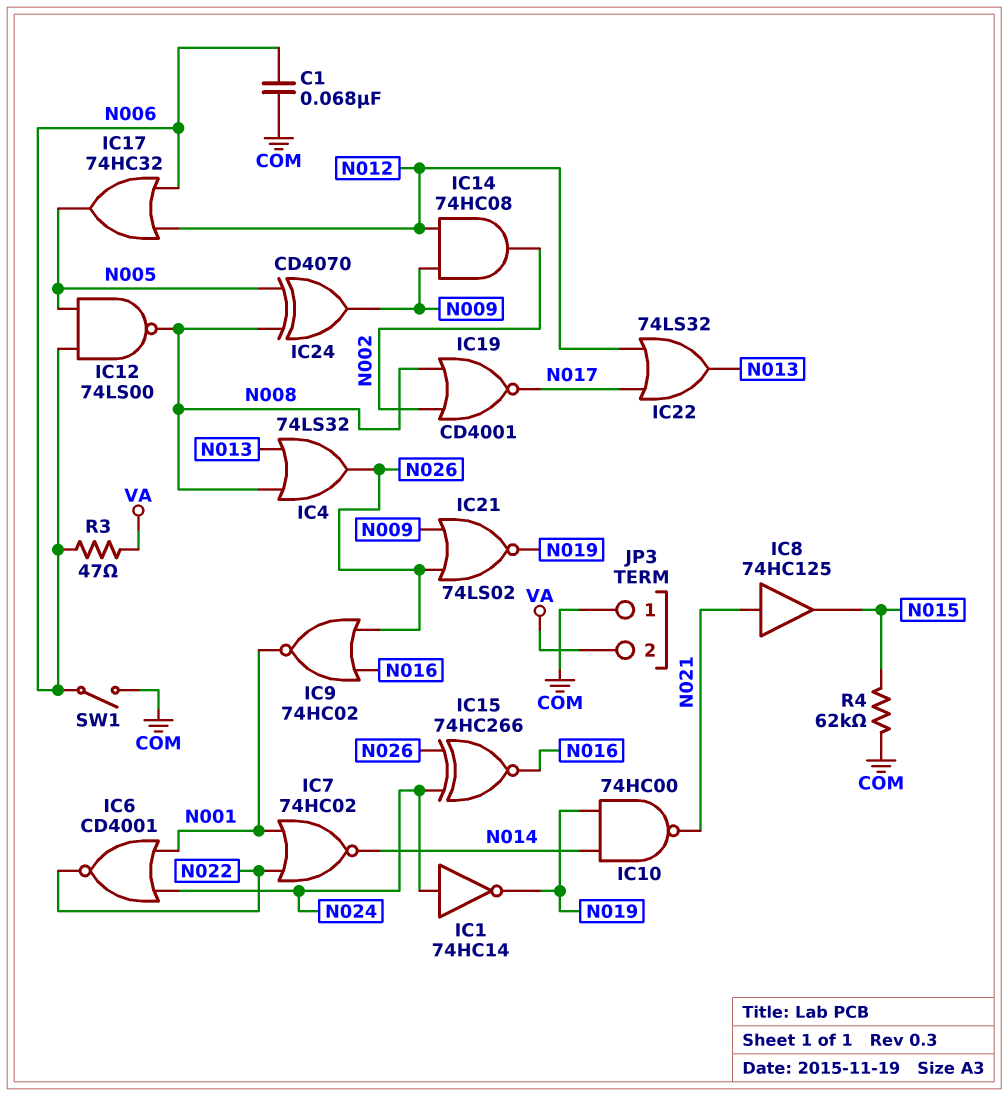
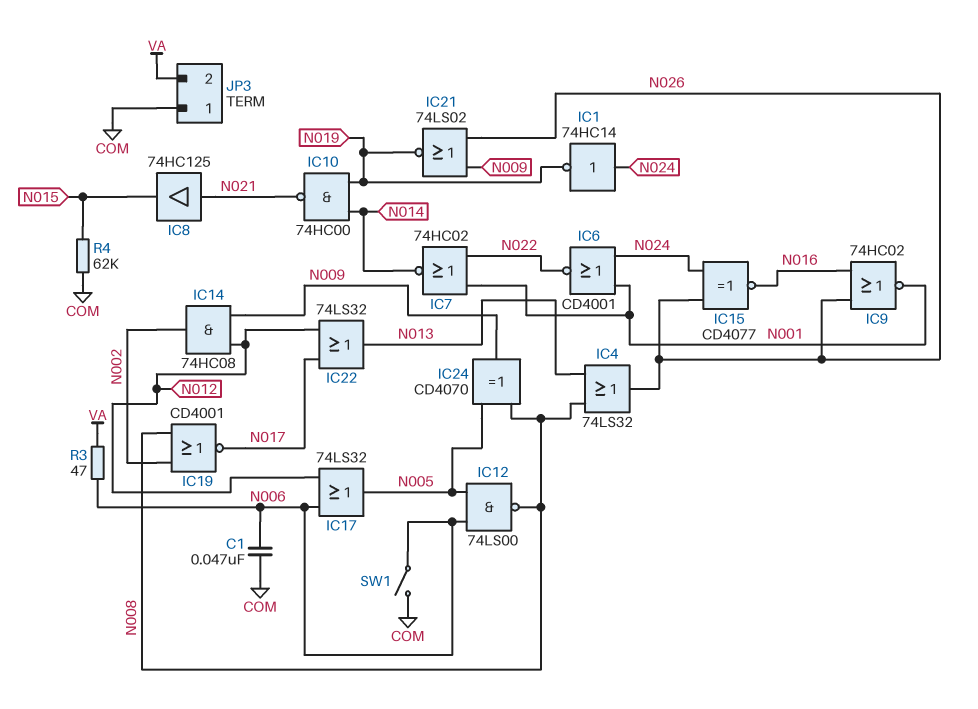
C1: 68nF (COM, N006) -> 47nF (COM, N006)
IC15: XNOR 74HC266 (in N024, in N026, out N016) -> XNOR CD4077 (in N024, in N026, out N016)
IC17: OR 74HC32 (in N006, in N012, out N005) -> OR 74LS32 (in N006, in N012, out N005)

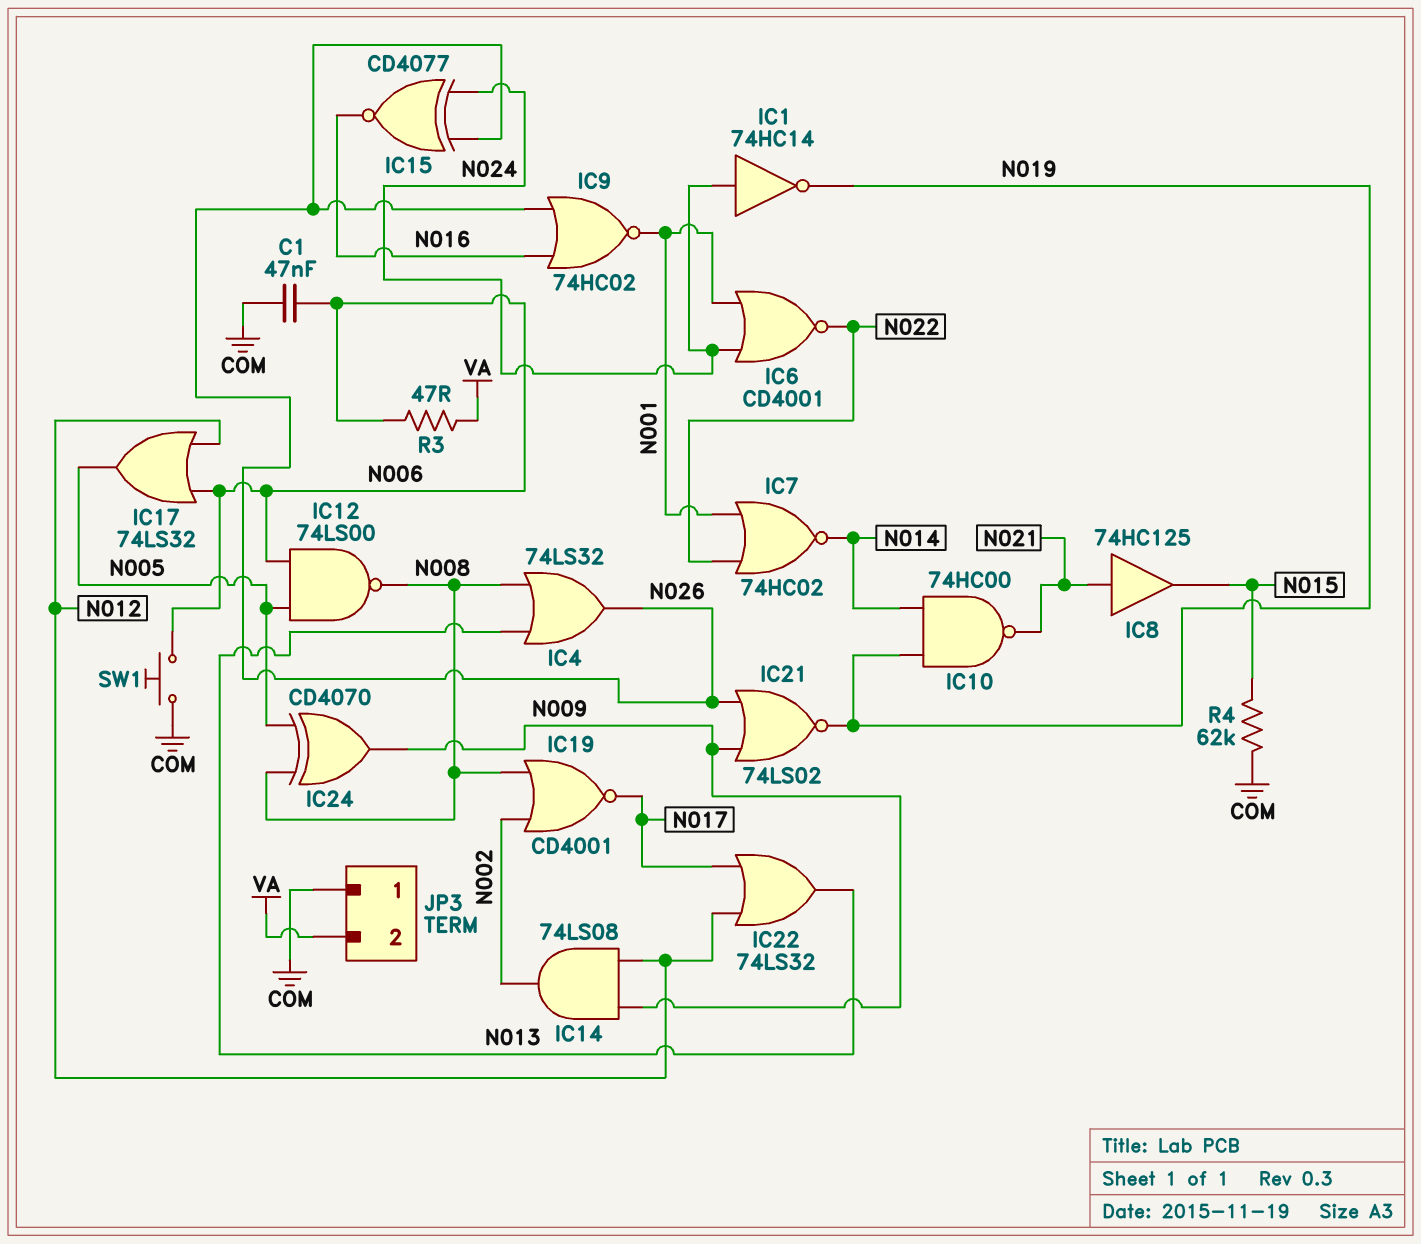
IC14: AND 74HC08 (in N009, in N012, out N002) -> AND 74LS08 (in N009, in N012, out N002)
SW1: switch (COM, N006) -> button (COM, N006)

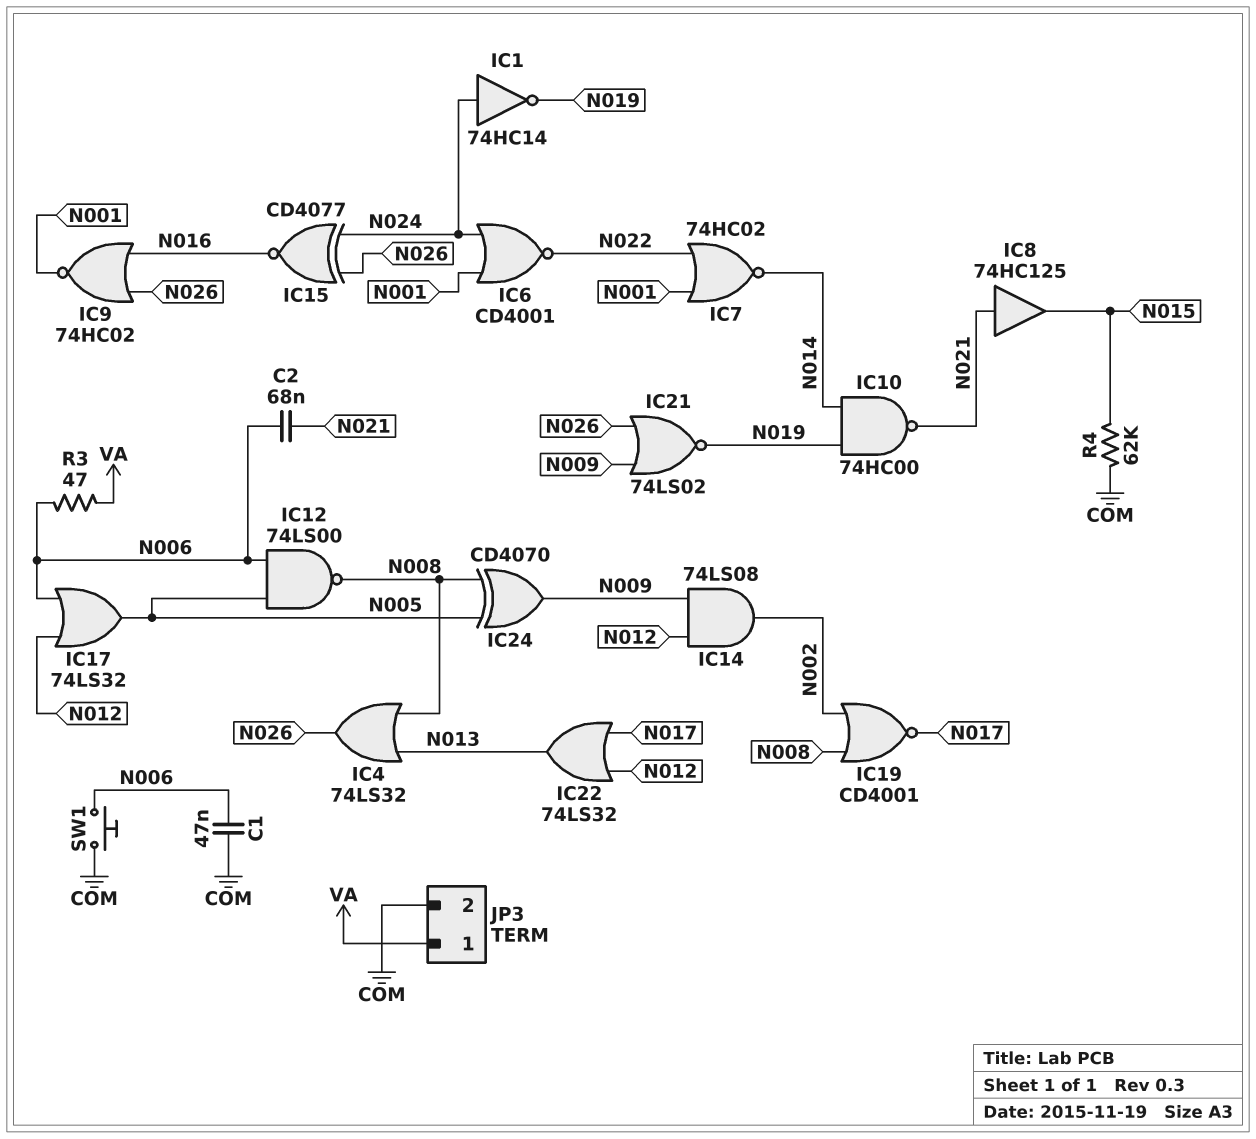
C2: none -> 68nF (N006, N021)
JP3 pin 1: COM -> VA
JP3 pin 2: VA -> COM

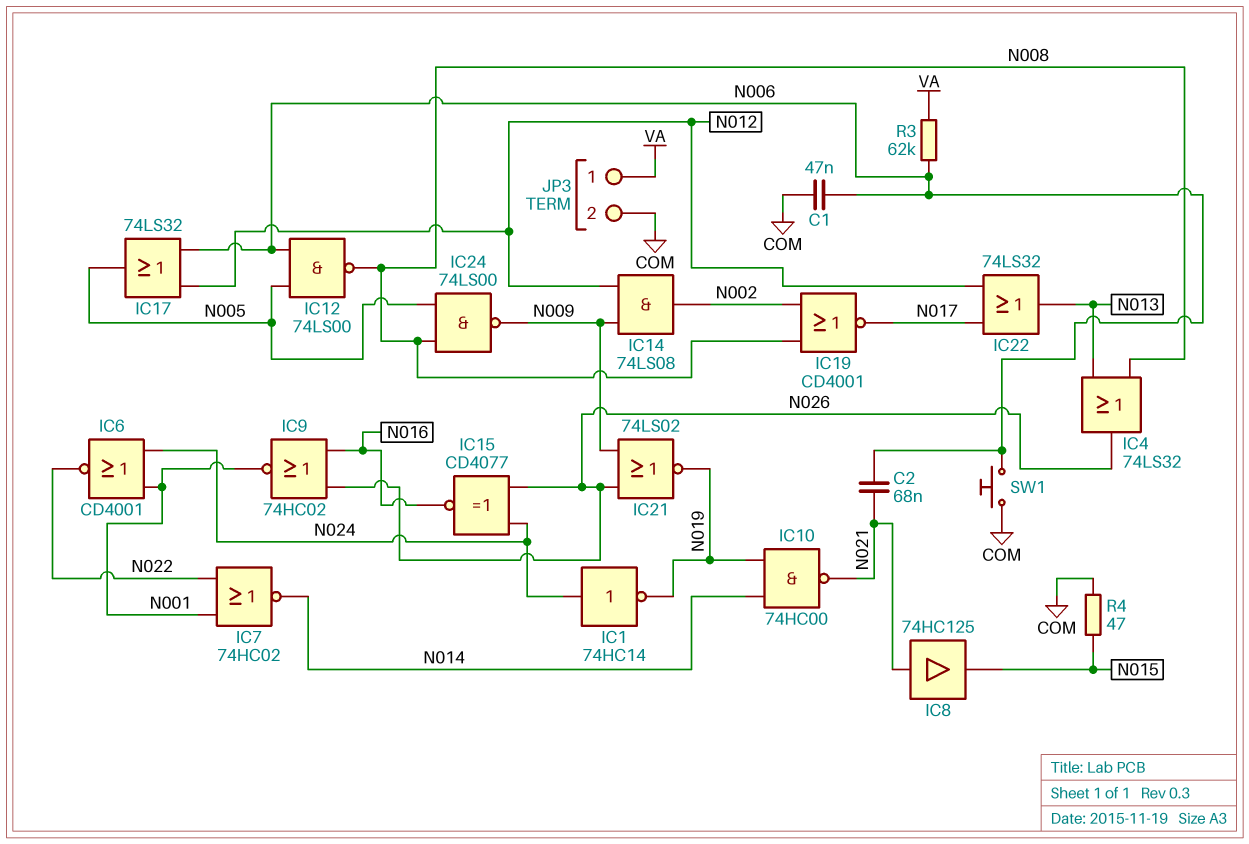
IC24: XOR CD4070 (in N005, in N008, out N009) -> NAND 74LS00 (in N005, in N008, out N009)
R3: 47 (N006, VA) -> 62k (N006, VA)
R4: 62k (COM, N015) -> 47 (COM, N015)

